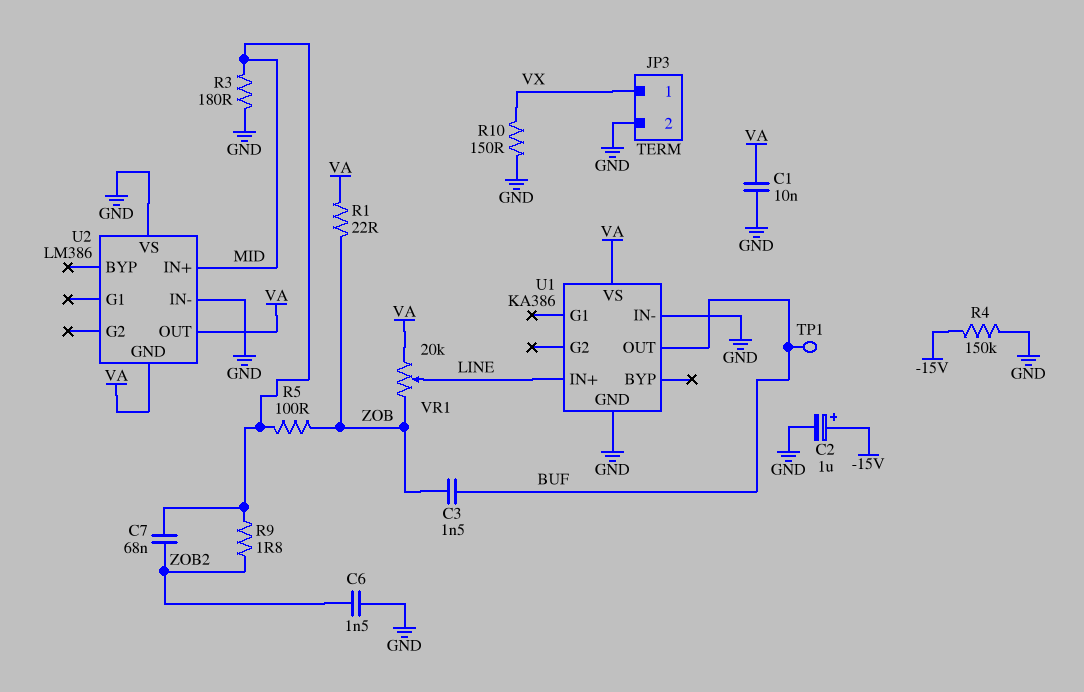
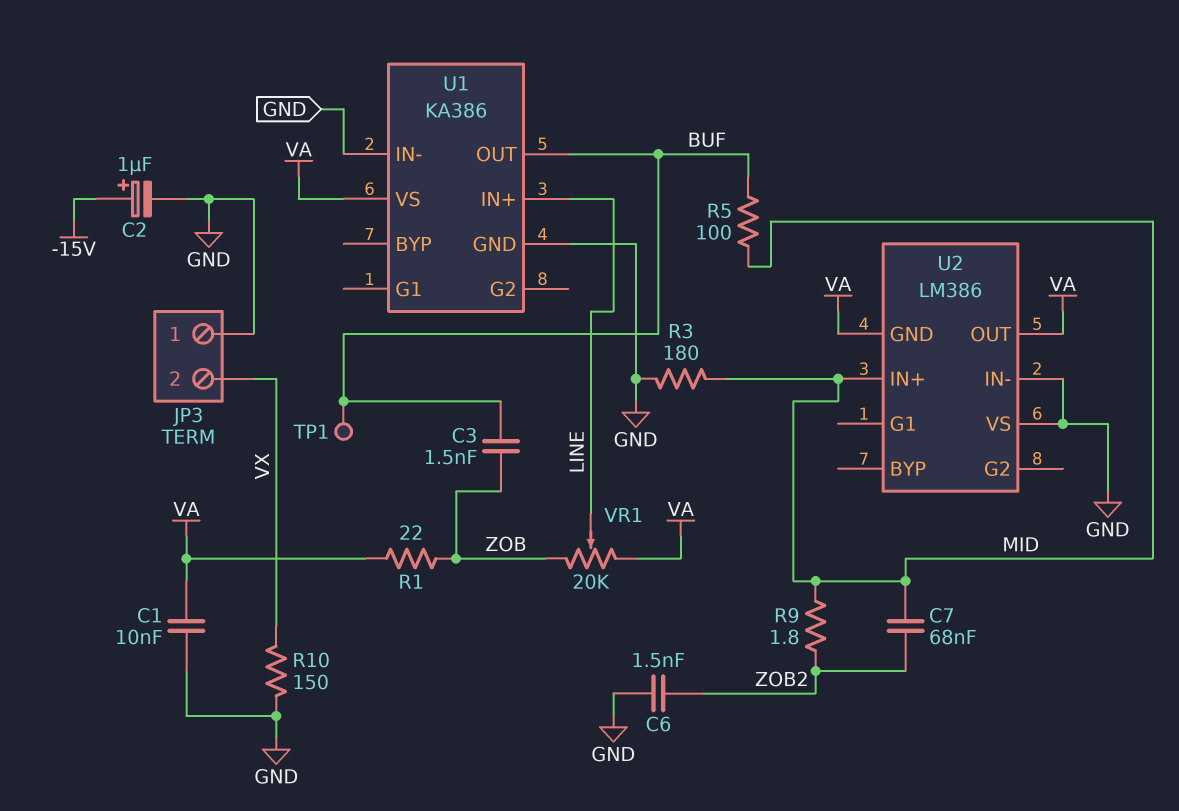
JP3 pin 1: VX -> GND
JP3 pin 2: GND -> VX
R4: 150k (-15V, GND) -> none
R5: 100 (MID, ZOB) -> 100 (BUF, MID)

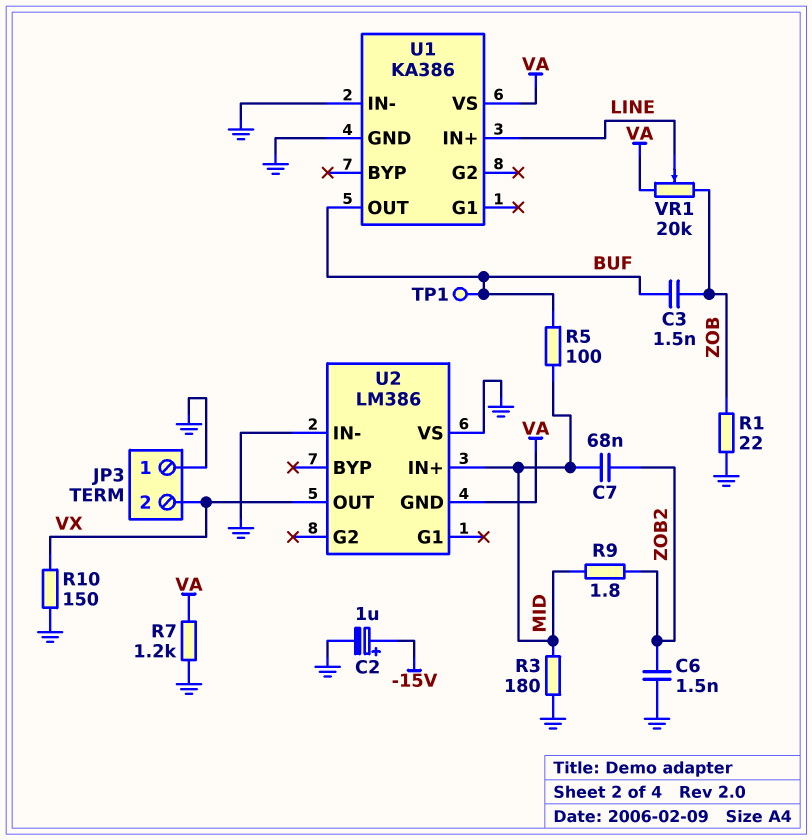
C1: 10nF (GND, VA) -> none
R1: 22 (VA, ZOB) -> 22 (GND, ZOB)
R7: none -> 1.2k (GND, VA)
U2 pin OUT: VA -> VX

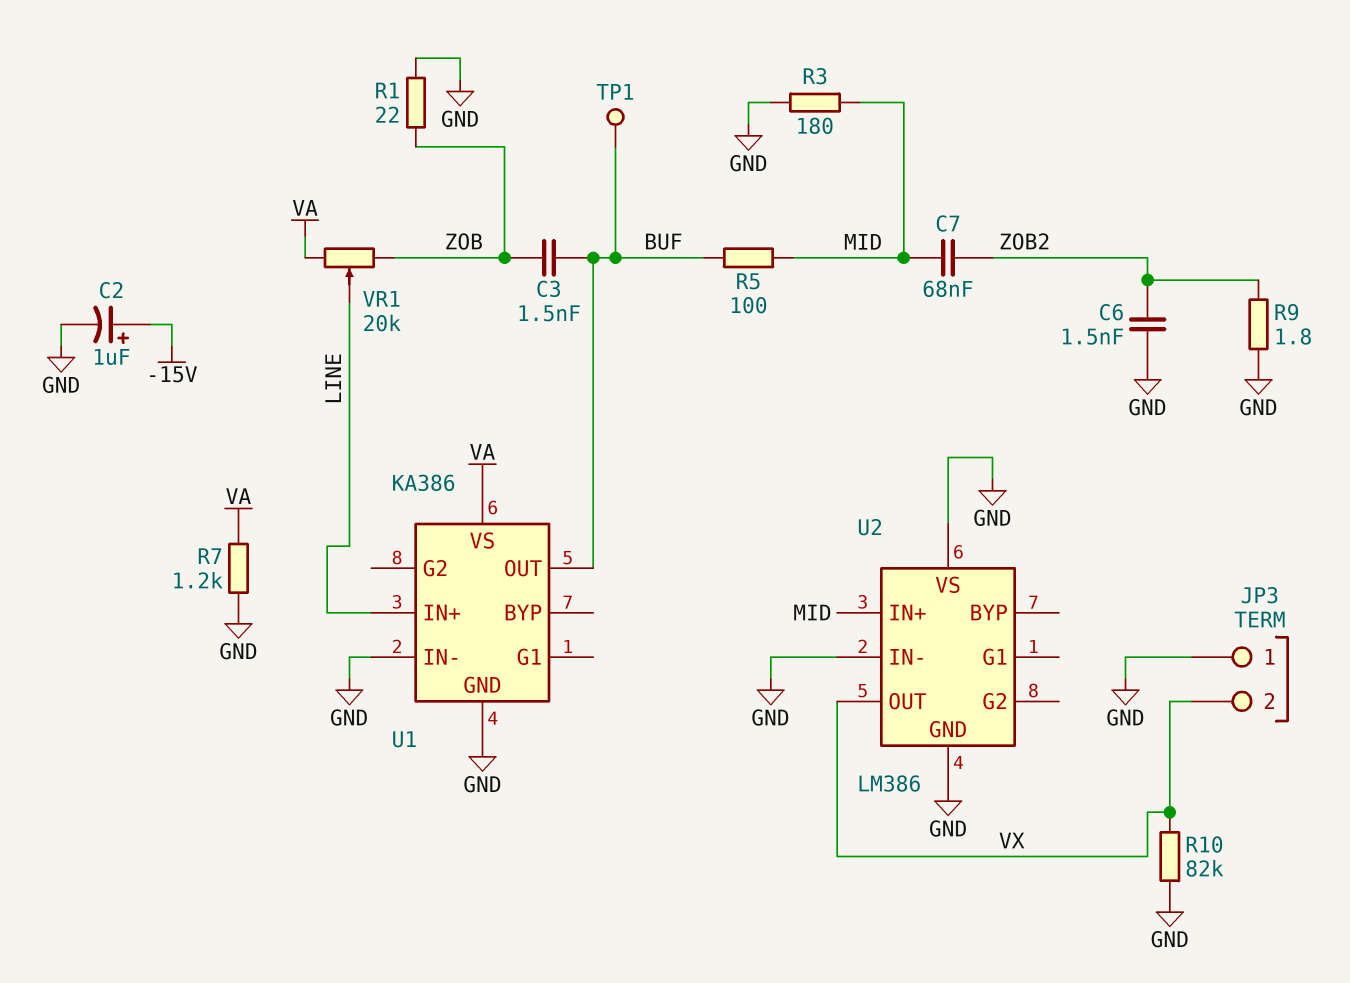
R9: 1.8 (MID, ZOB2) -> 1.8 (GND, ZOB2)
R10: 150 (GND, VX) -> 82k (GND, VX)
U2 pin GND: VA -> GND

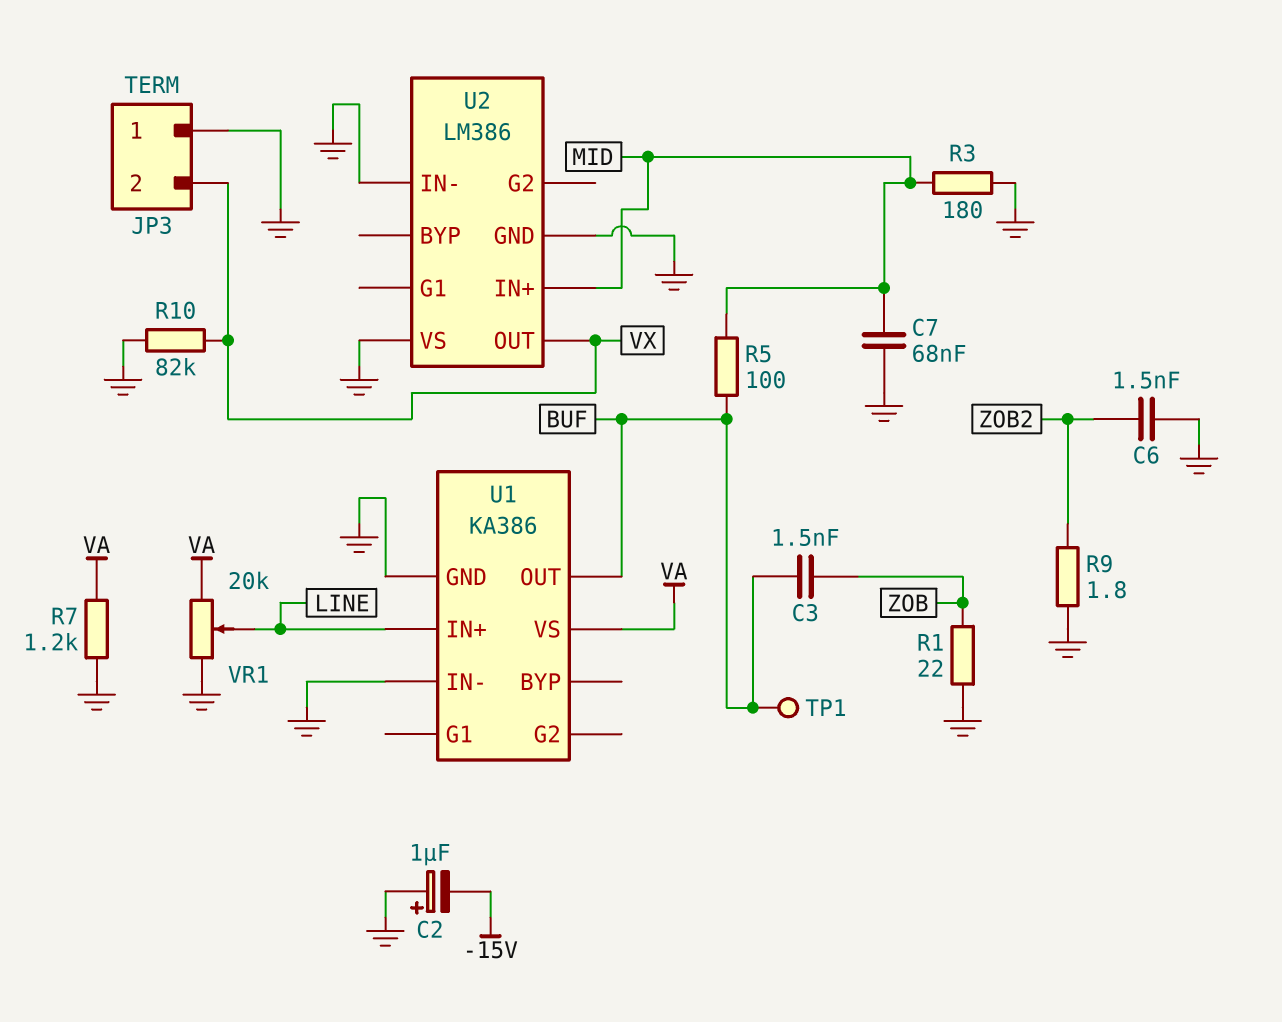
C2: 1uF (plus -15V, minus GND) -> 1uF (plus GND, minus -15V)
C7: 68nF (MID, ZOB2) -> 68nF (GND, MID)
VR1: 20k (VA, ZOB, wiper LINE) -> 20k (GND, VA, wiper LINE)

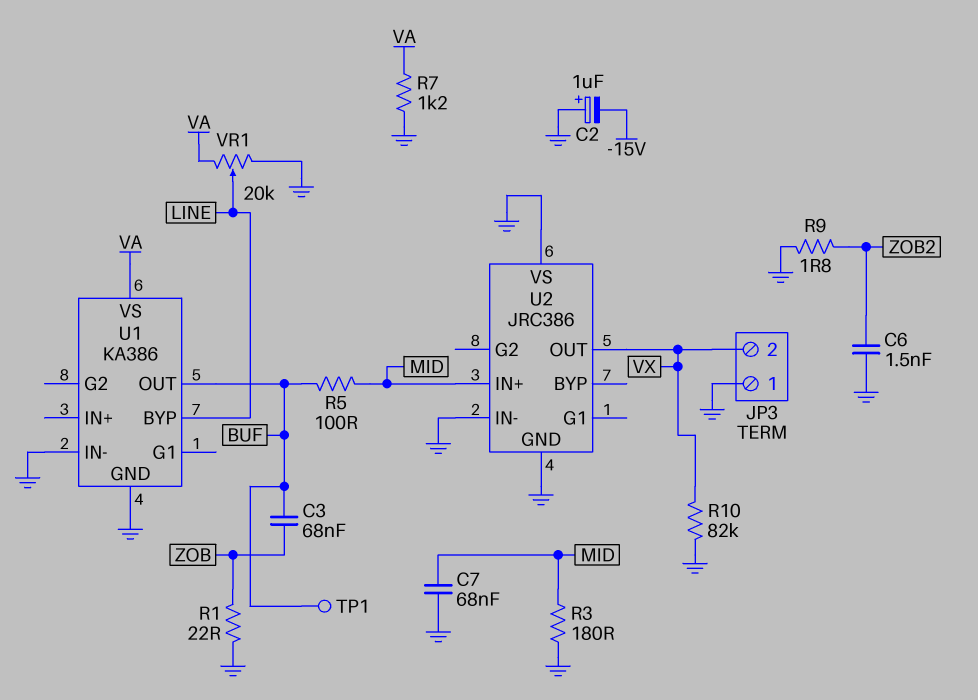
C3: 1.5nF (BUF, ZOB) -> 68nF (BUF, ZOB)
U1 pin BYP: none -> LINE
U1 pin IN+: LINE -> none
U2: LM386 -> JRC386

